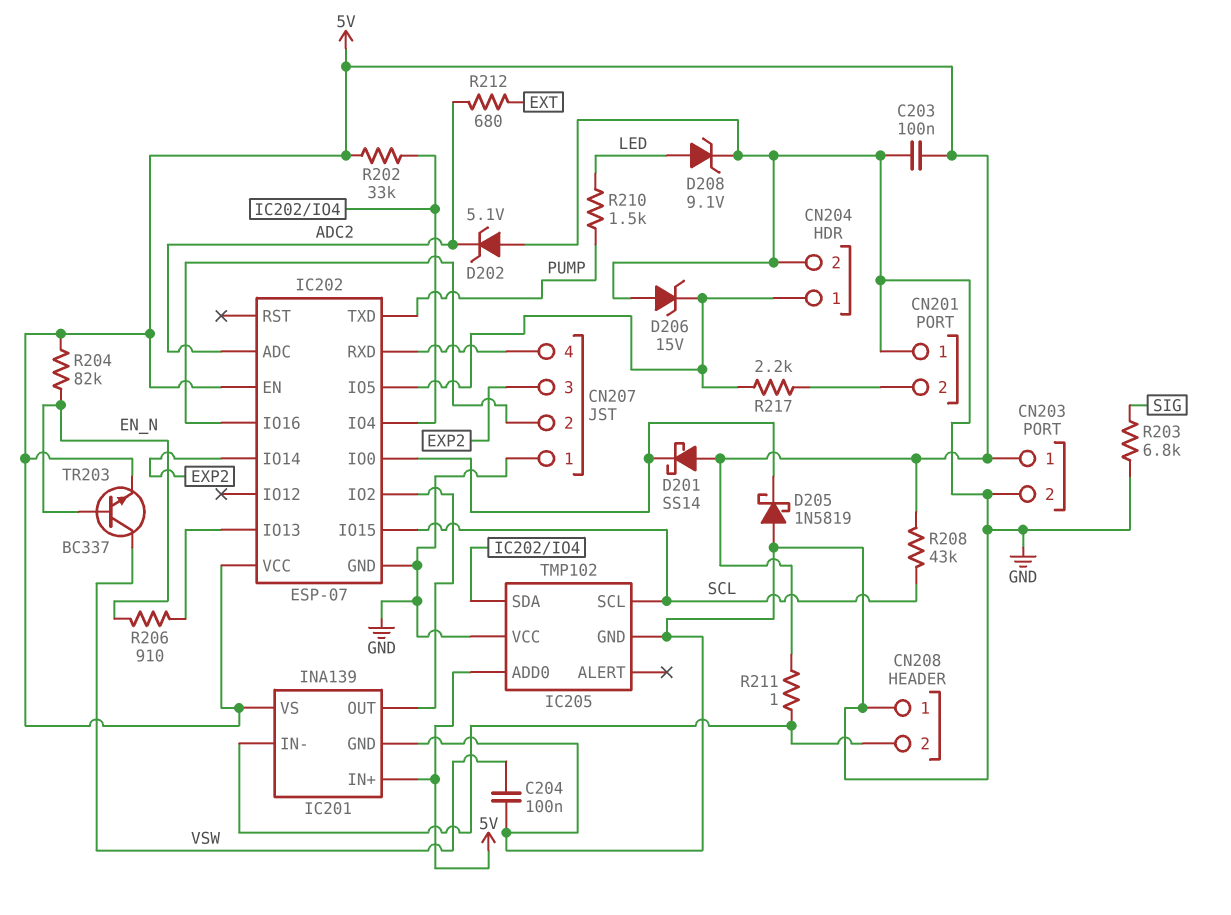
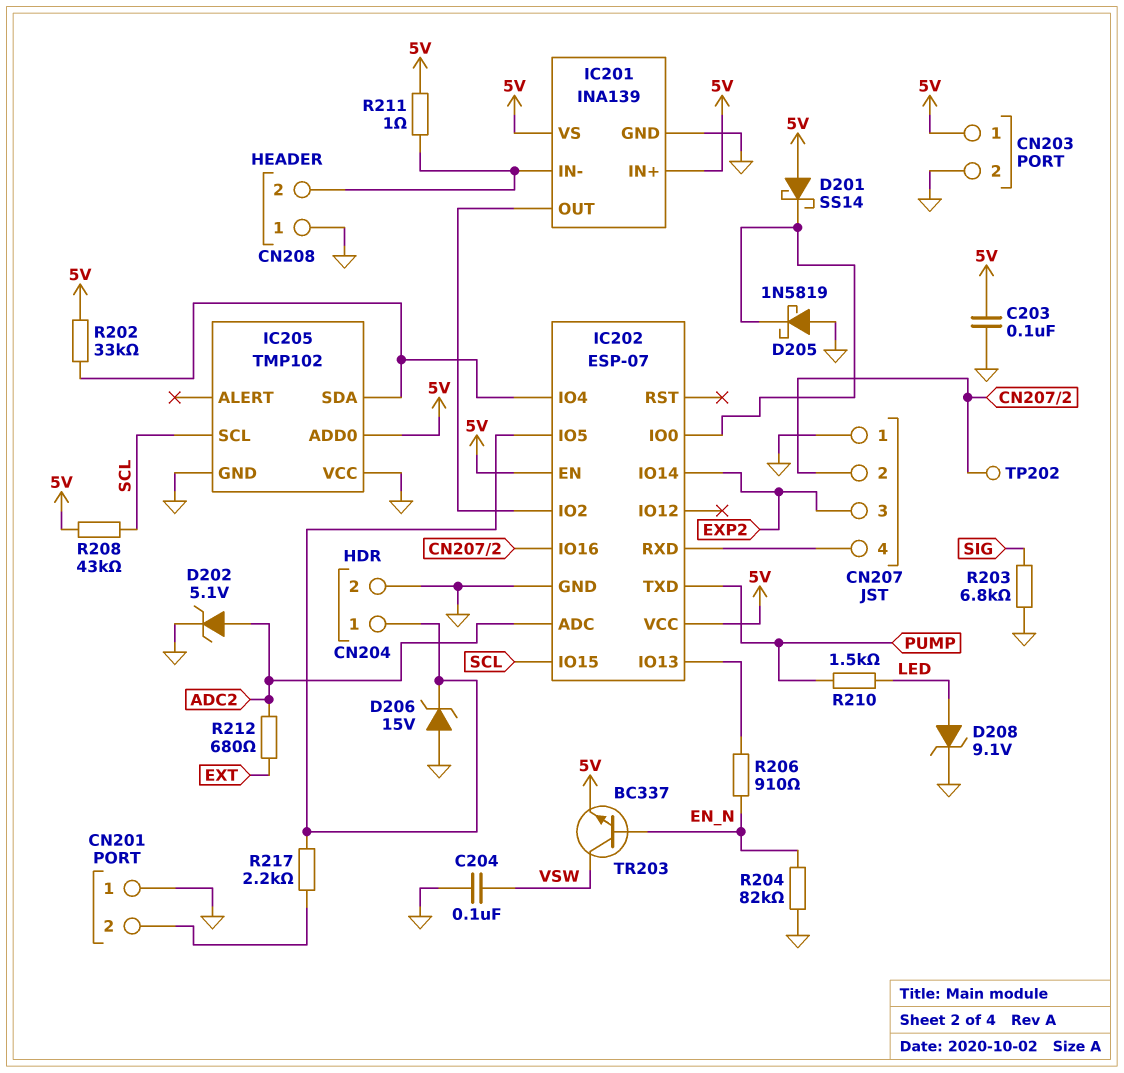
D202: zener 5.1V (A GND, K ADC2) -> zener 5.1V (A ADC2, K GND)
R204: 82k (5V, EN_N) -> 82k (EN_N, GND)
TP202: none -> test point (CN207/2)

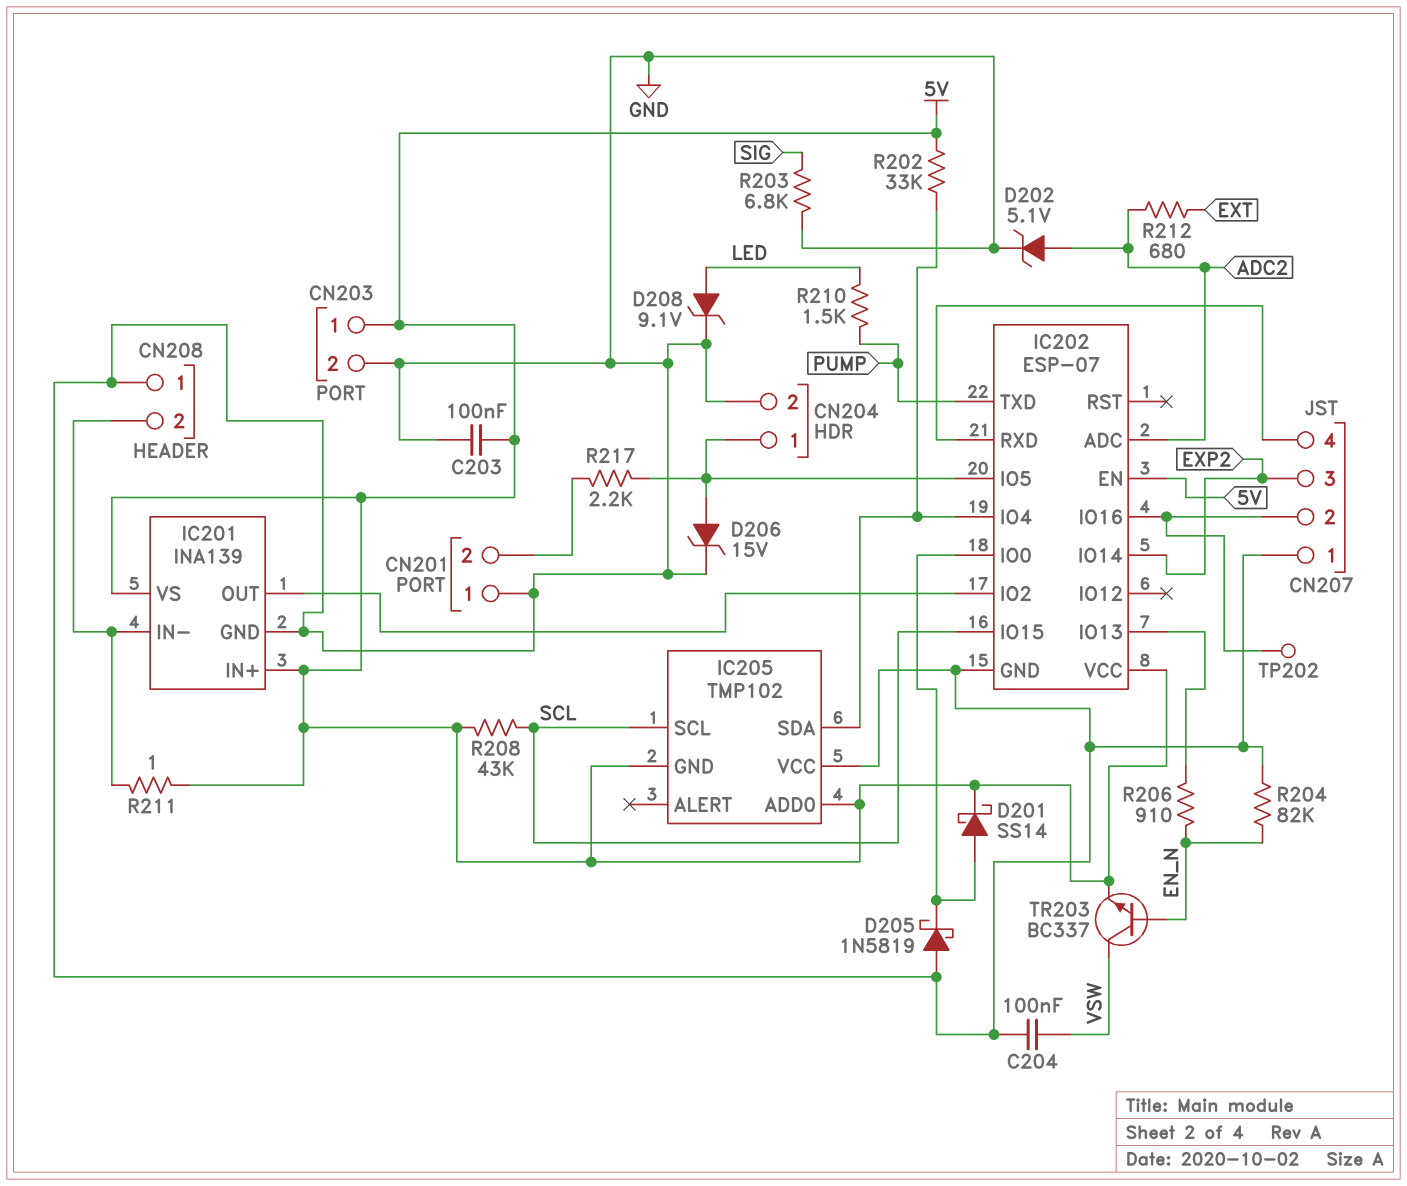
D201: schottky SS14 (A 5V, K IC202/IO0) -> schottky SS14 (A IC202/IO0, K 5V)
D206: zener 15V (A GND, K CN204/1) -> zener 15V (A CN204/1, K GND)
IC205 pin GND: GND -> 5V

